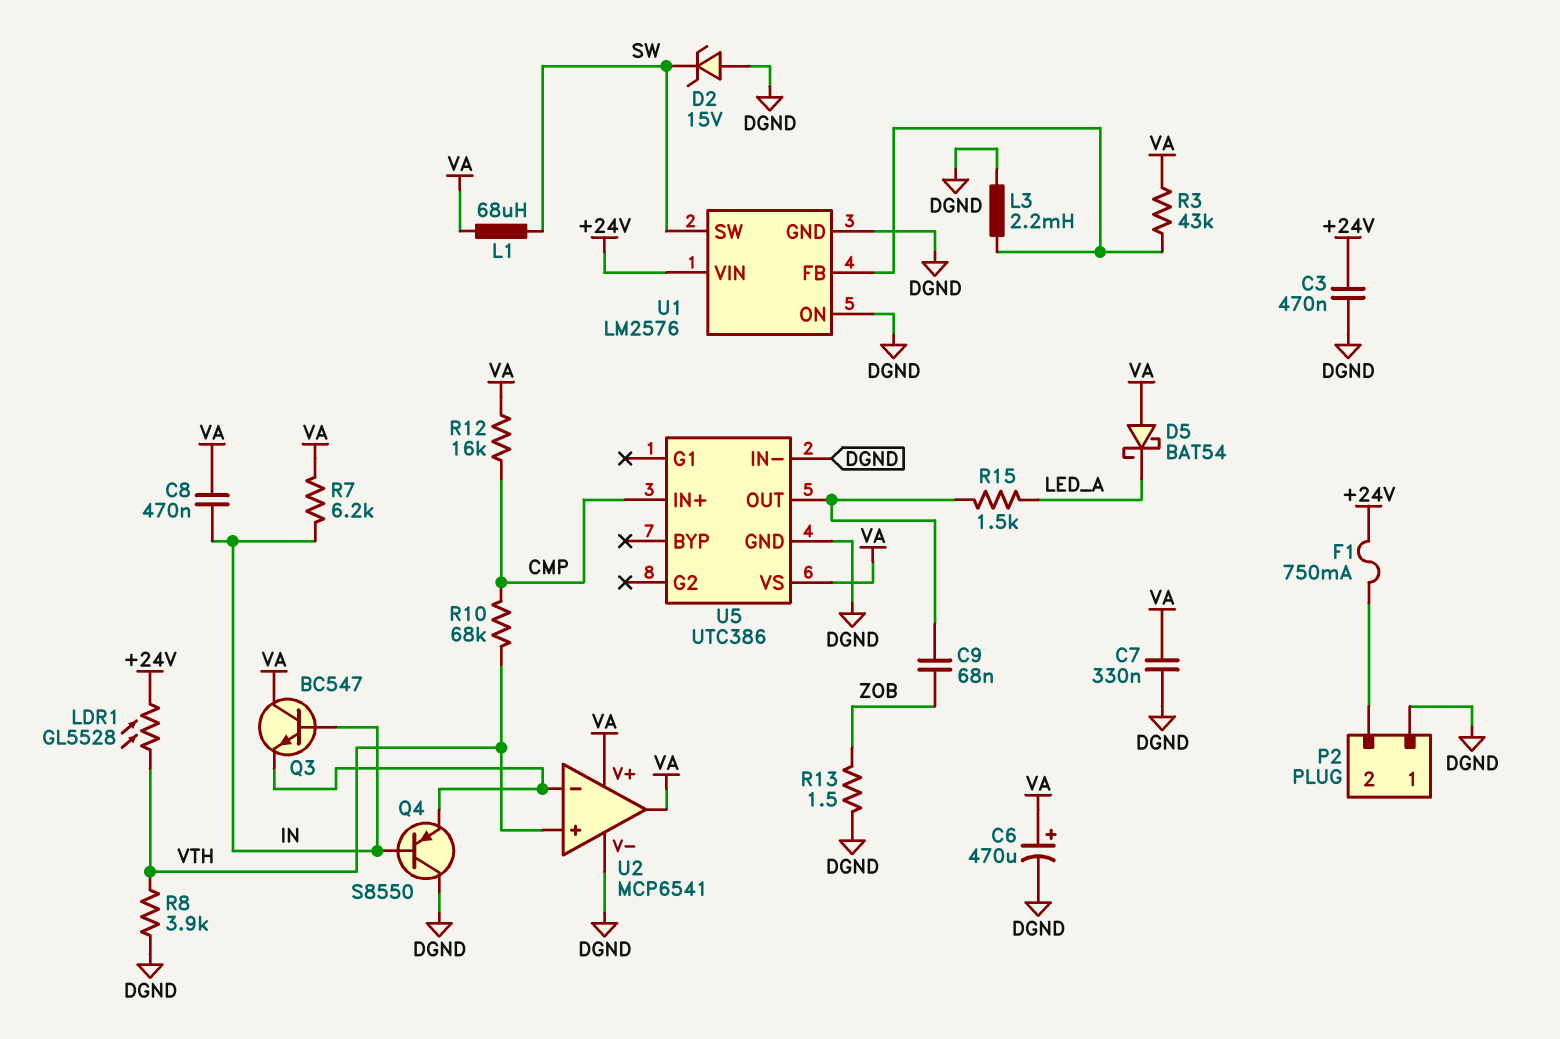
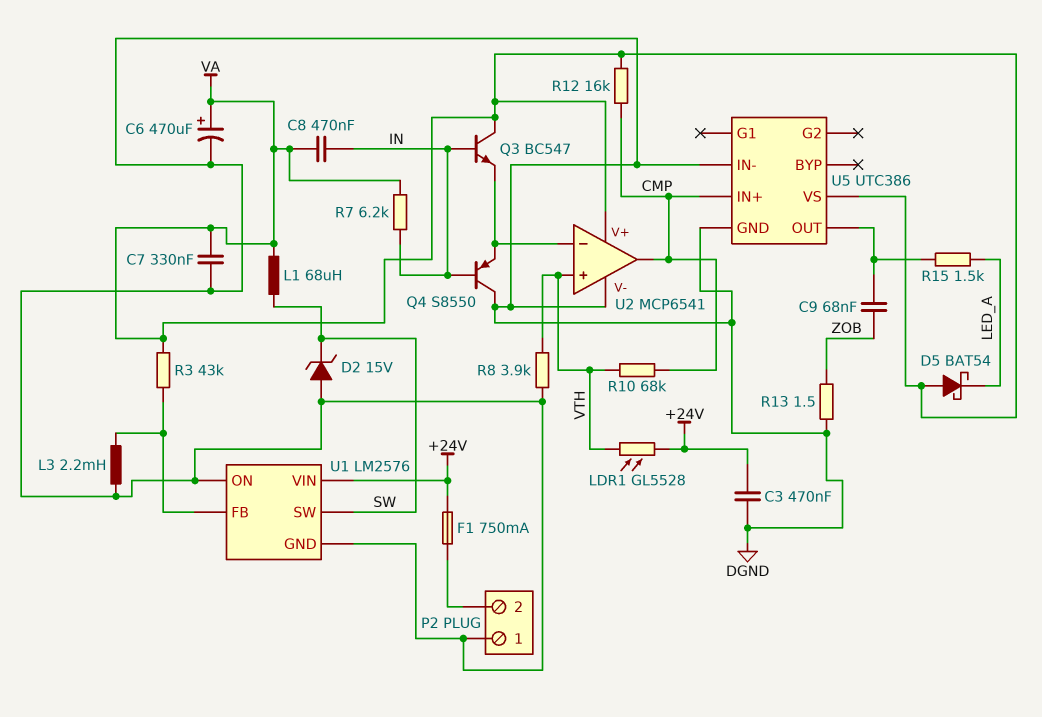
U2 pin out: VA -> CMP

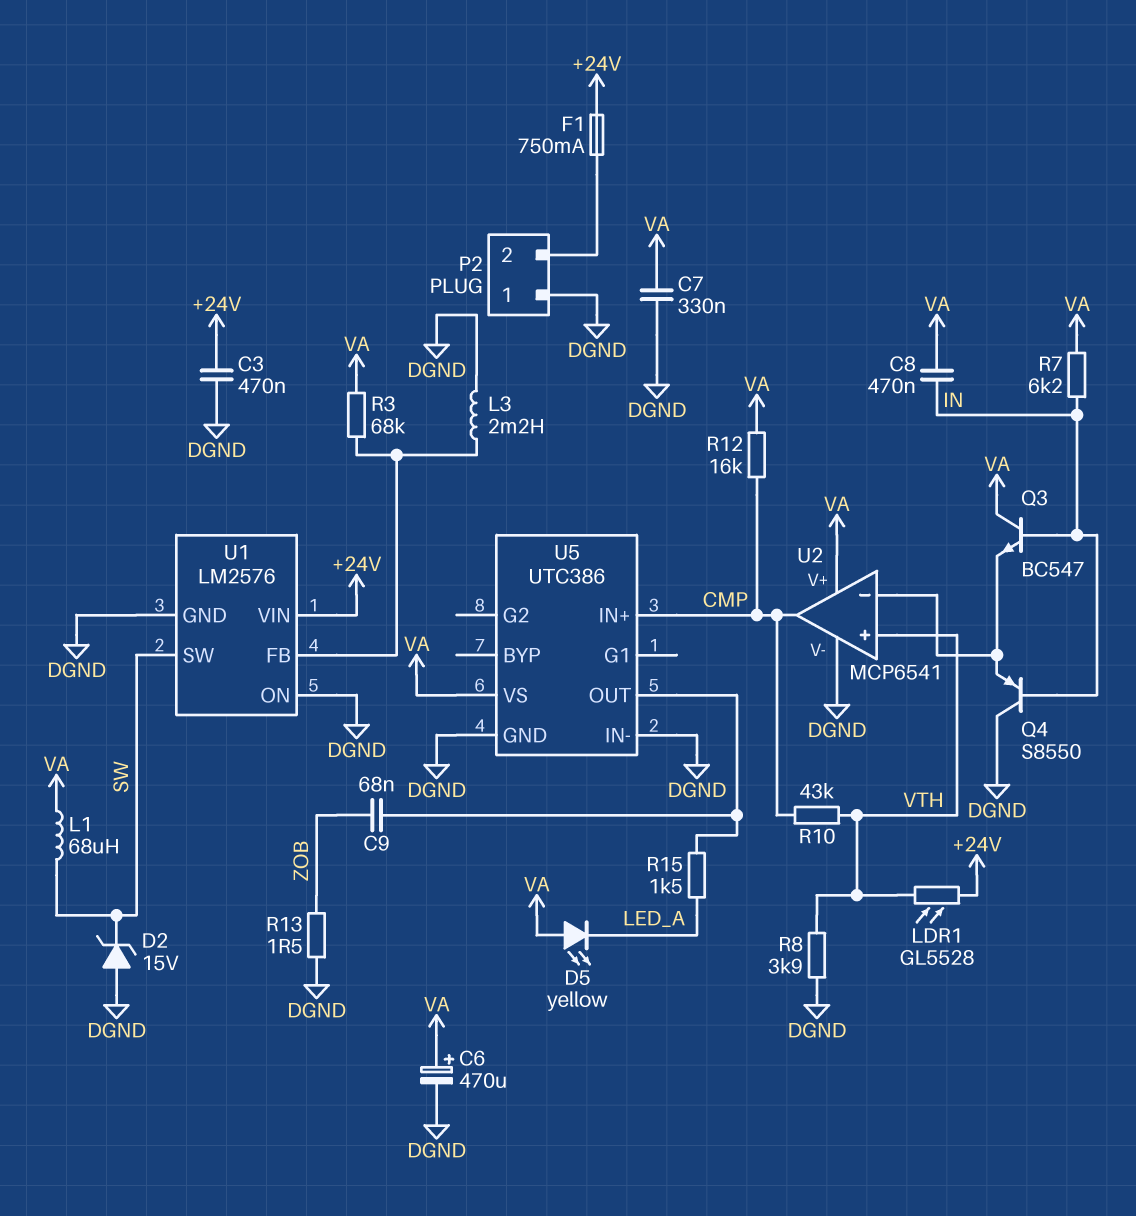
D5: schottky BAT54 (A VA, K LED_A) -> LED yellow (A VA, K LED_A)
R3: 43k (U1/FB, VA) -> 68k (U1/FB, VA)
R10: 68k (CMP, VTH) -> 43k (CMP, VTH)

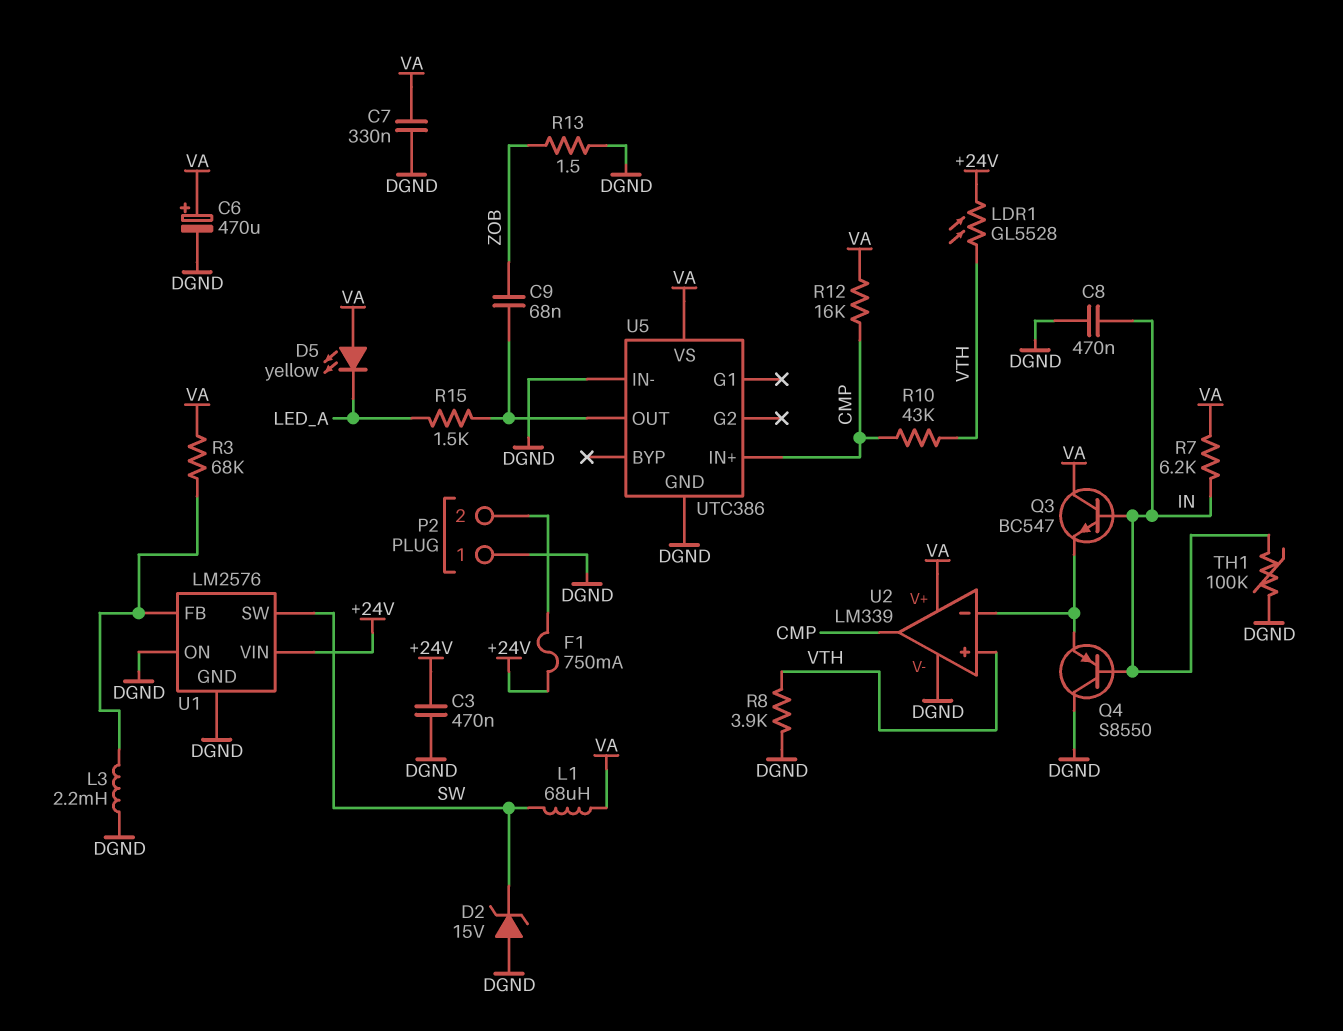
C8: 470nF (IN, VA) -> 470nF (DGND, IN)
TH1: none -> 100k (DGND, IN)
U2: MCP6541 -> LM339

